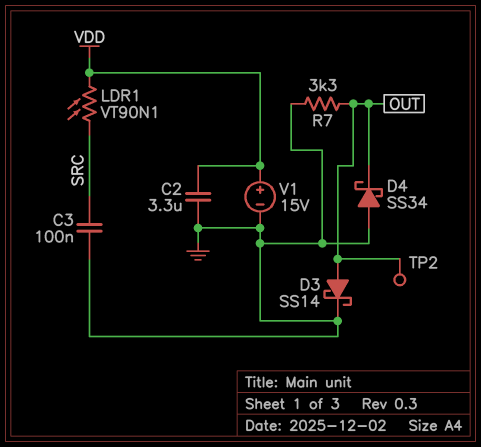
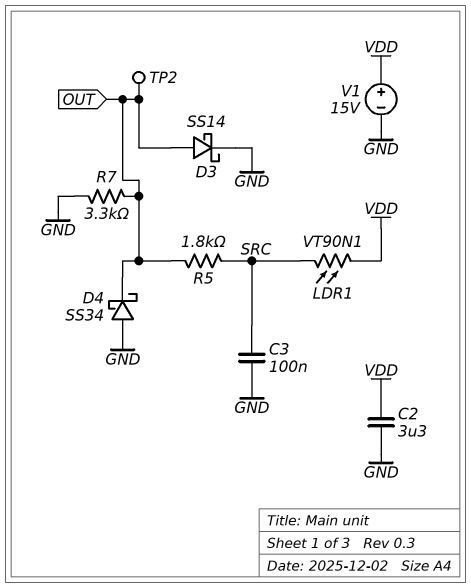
R5: none -> 1.8k (OUT, SRC)

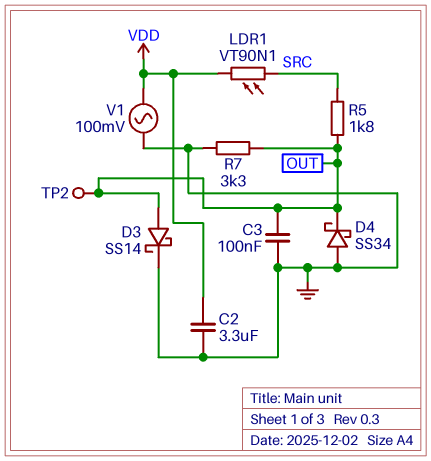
C3: 100nF (GND, SRC) -> 100nF (GND, OUT)
V1: 15V (plus VDD, minus GND) -> AC 100mV (GND, VDD)

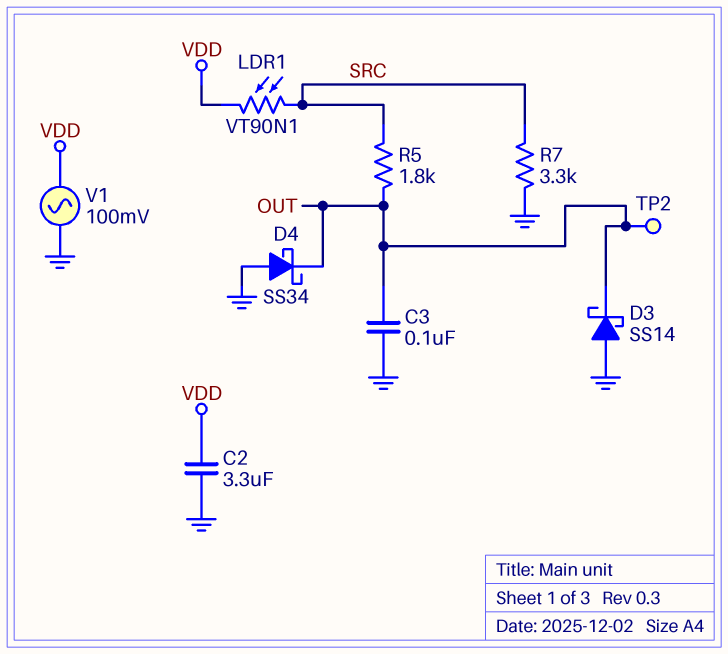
D3: schottky SS14 (A OUT, K GND) -> schottky SS14 (A GND, K OUT)
R7: 3.3k (GND, OUT) -> 3.3k (GND, SRC)

